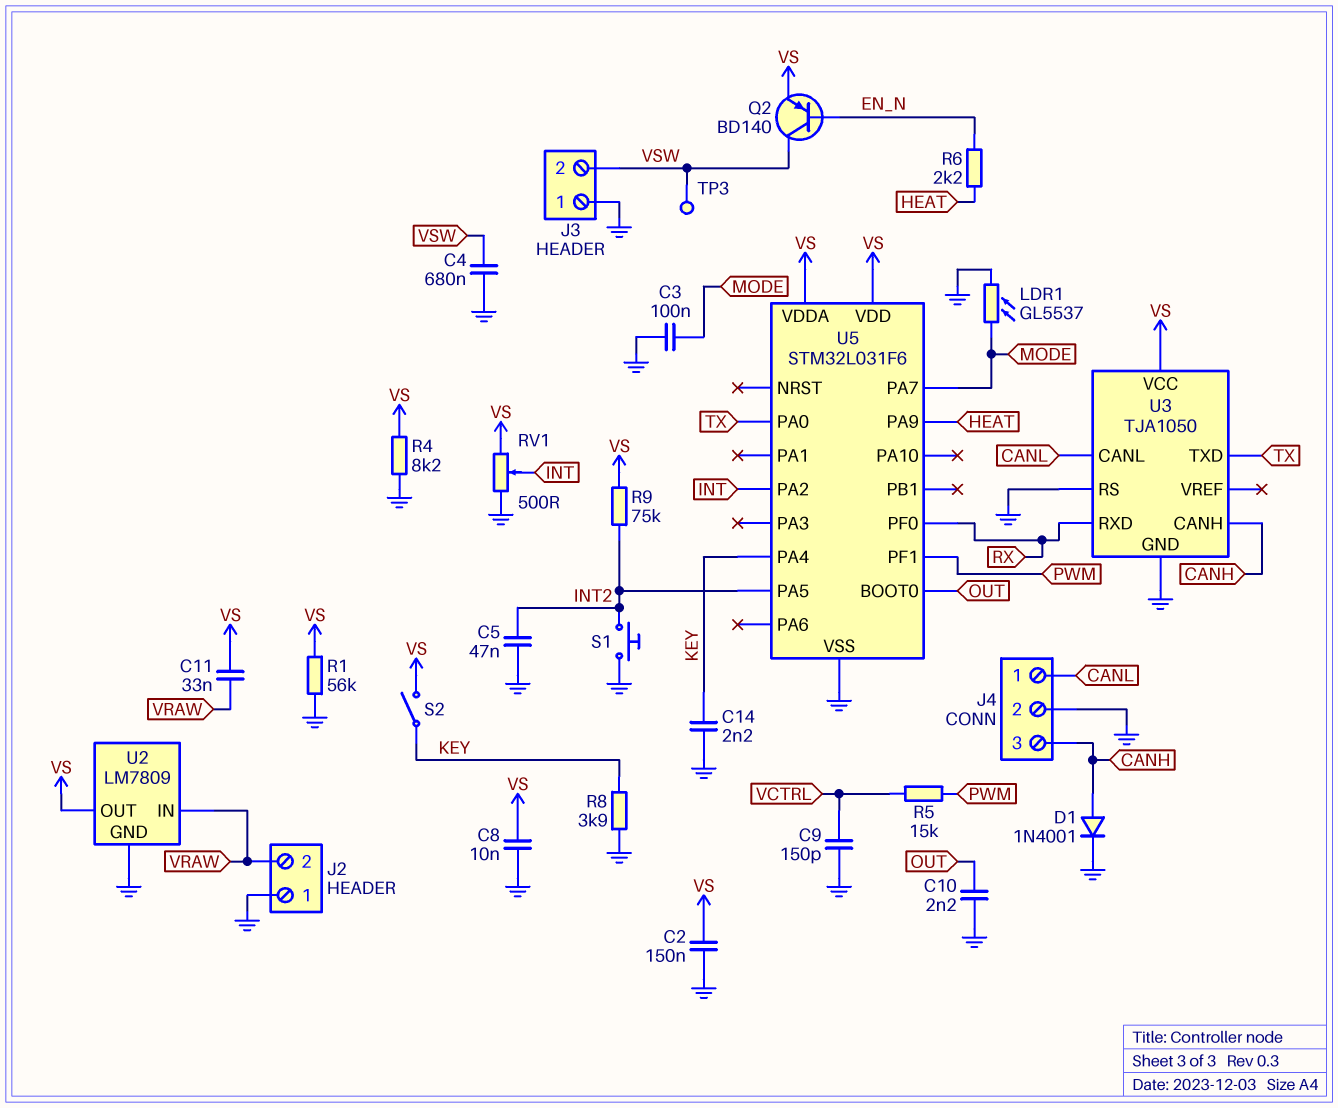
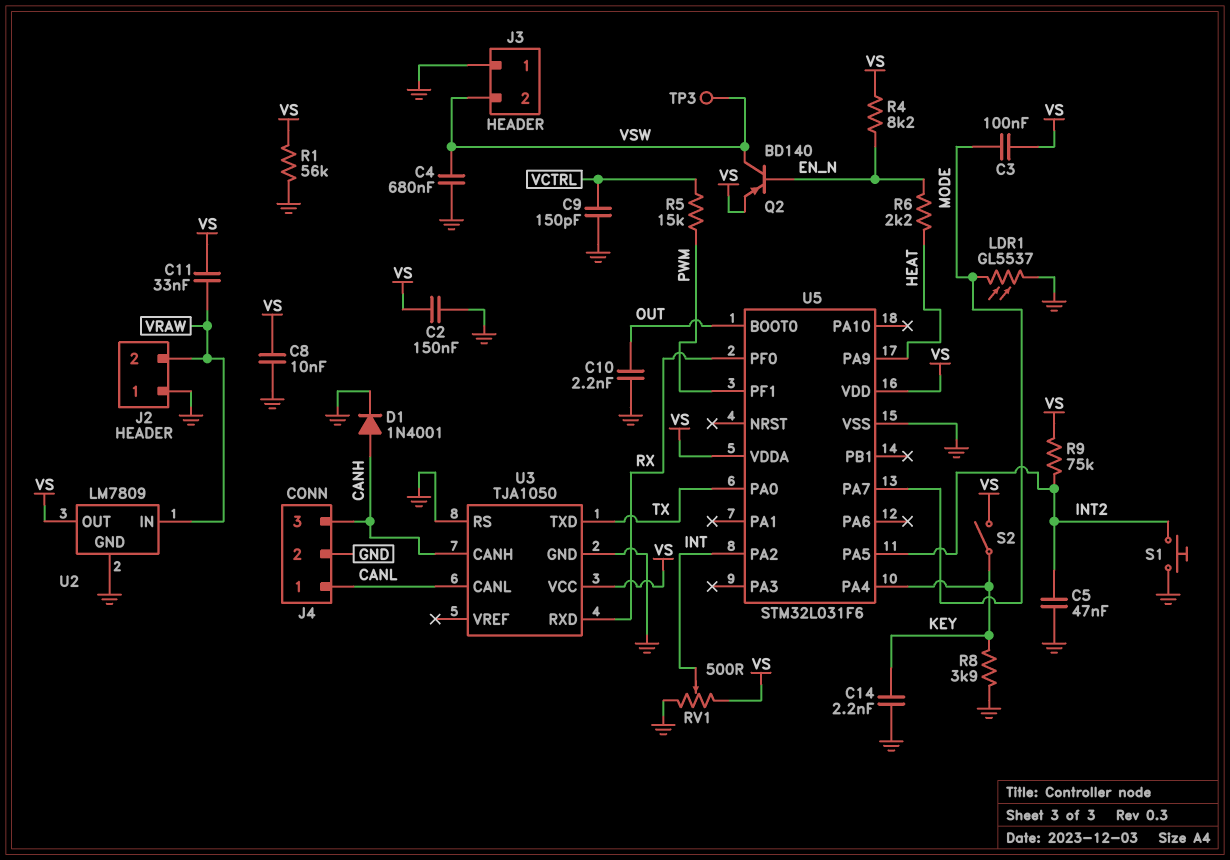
C3: 100nF (GND, MODE) -> 100nF (MODE, VS)
R4: 8.2k (GND, VS) -> 8.2k (EN_N, VS)

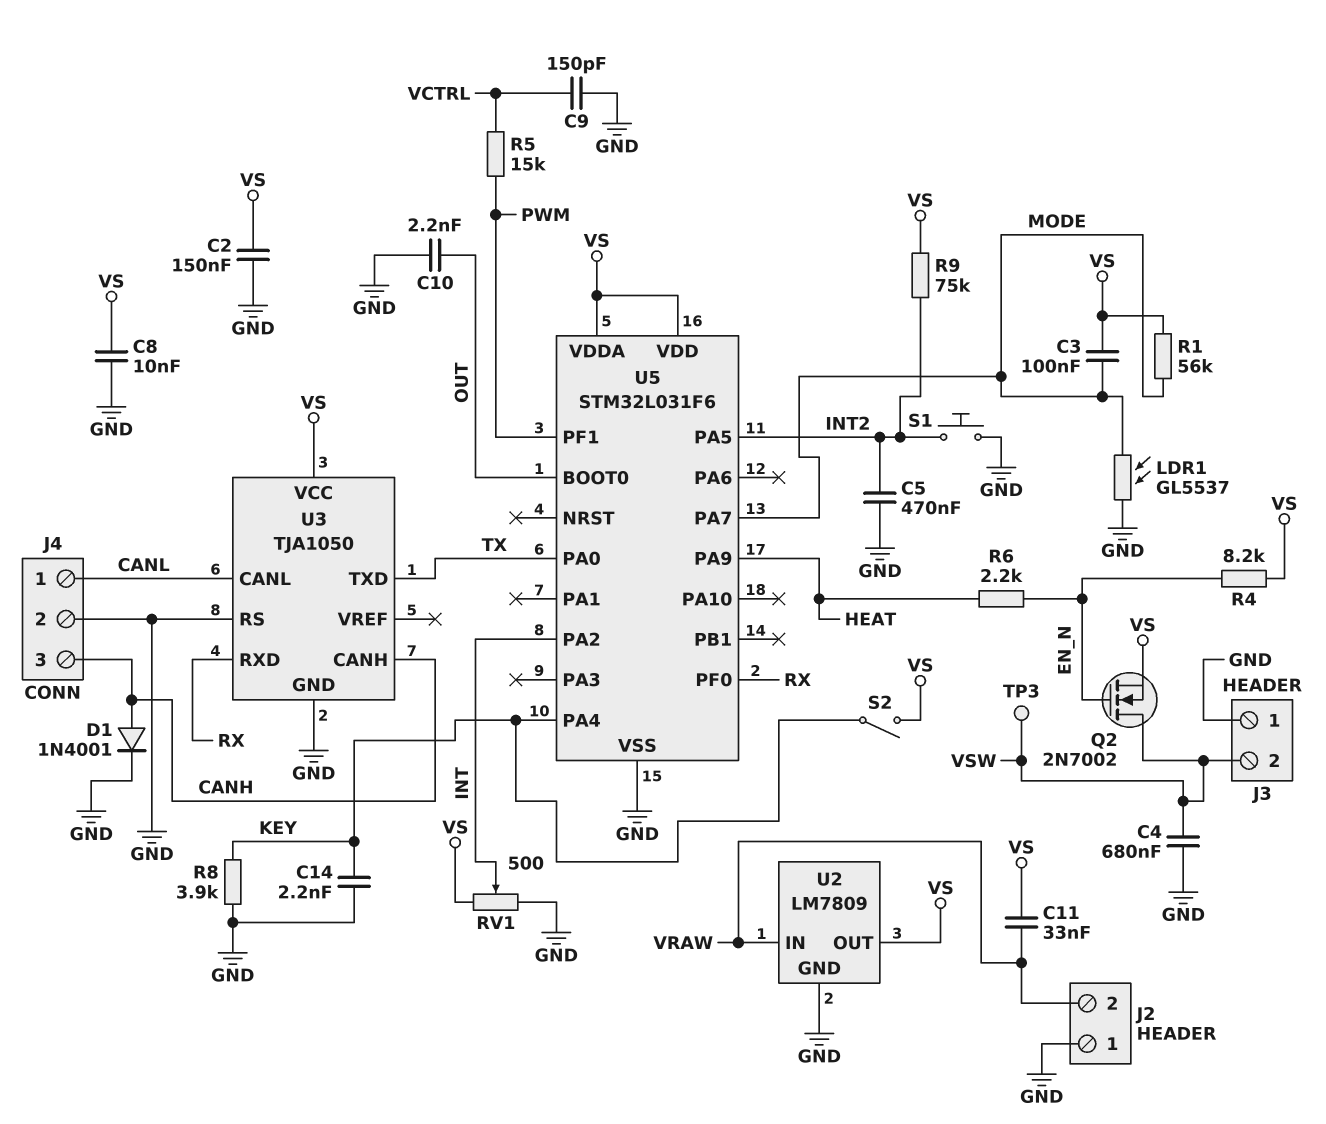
C5: 47nF (GND, INT2) -> 470nF (GND, INT2)
Q2: PNP BD140 (B EN_N, C VSW, E VS) -> NMOS 2N7002 (G EN_N, D VSW, S VS)
R1: 56k (GND, VS) -> 56k (MODE, VS)

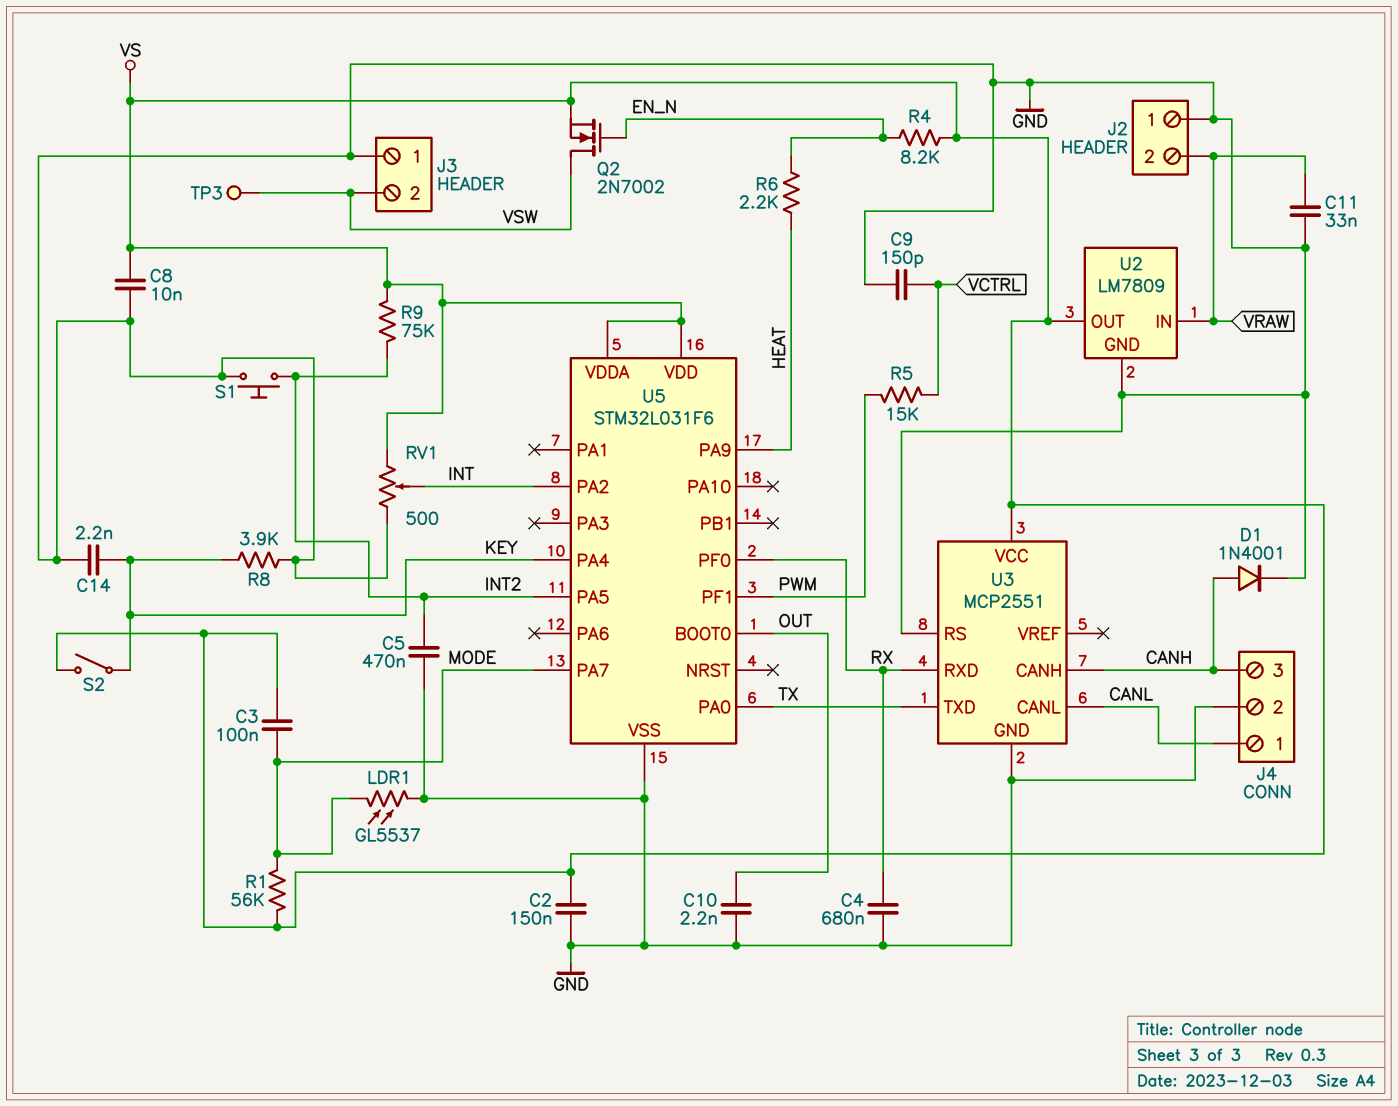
C4: 680nF (GND, VSW) -> 680nF (GND, RX)
C11: 33nF (VRAW, VS) -> 33nF (GND, VRAW)
U3: TJA1050 -> MCP2551

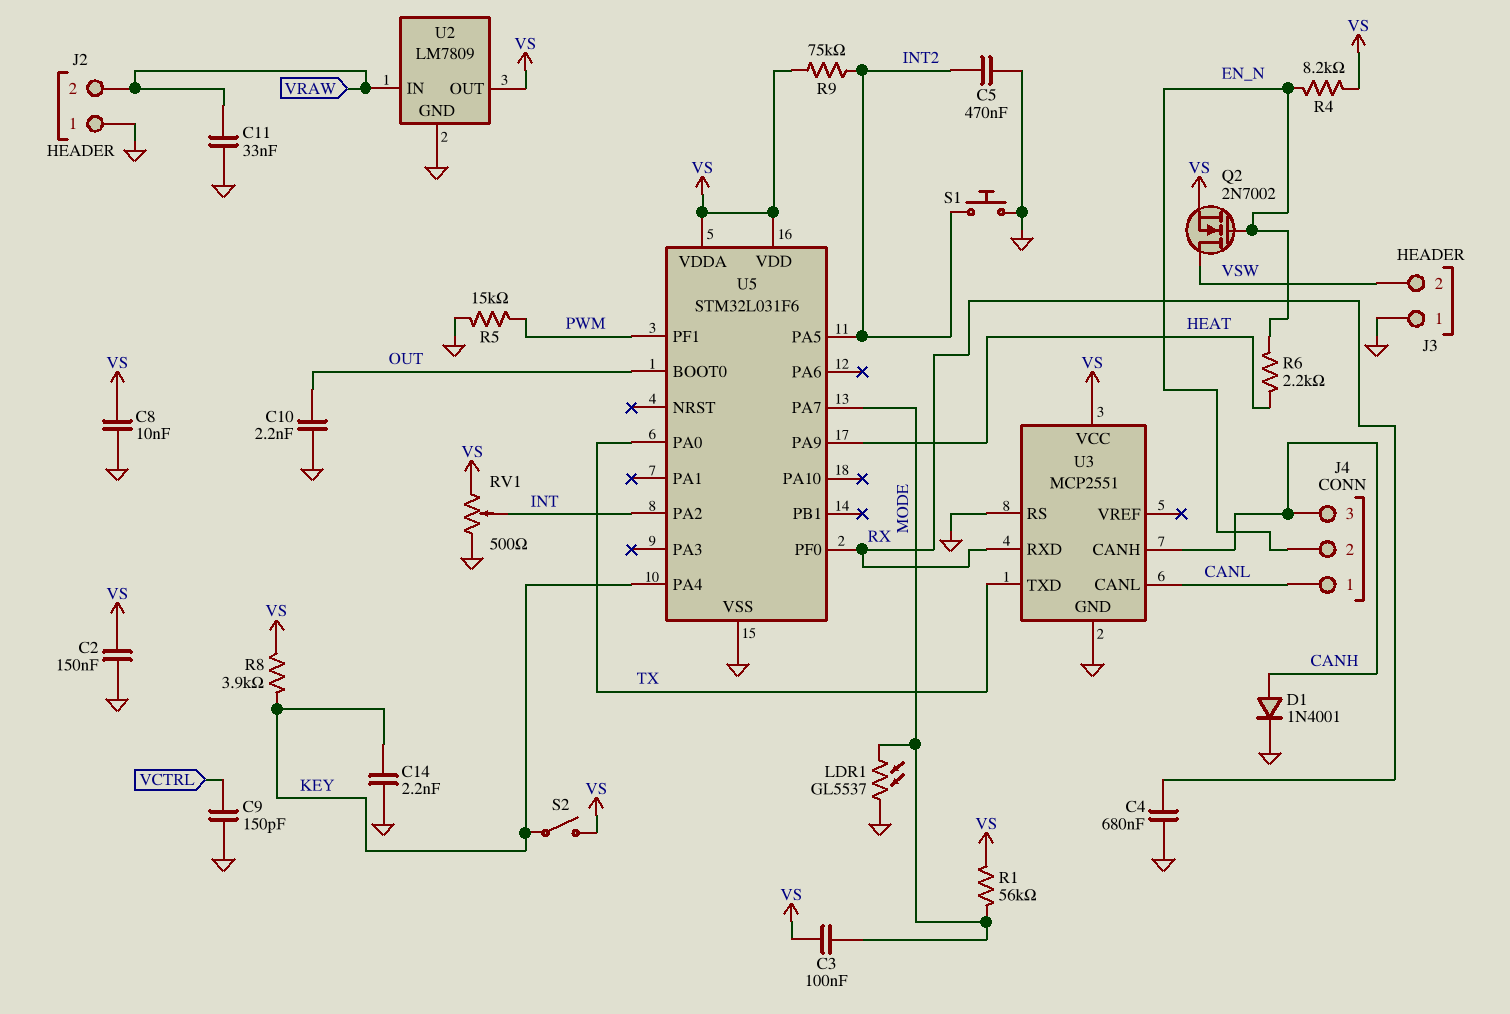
J4 pin 2: GND -> EN_N
R5: 15k (PWM, VCTRL) -> 15k (GND, PWM)
R8: 3.9k (GND, KEY) -> 3.9k (KEY, VS)
TP3: test point (VSW) -> none

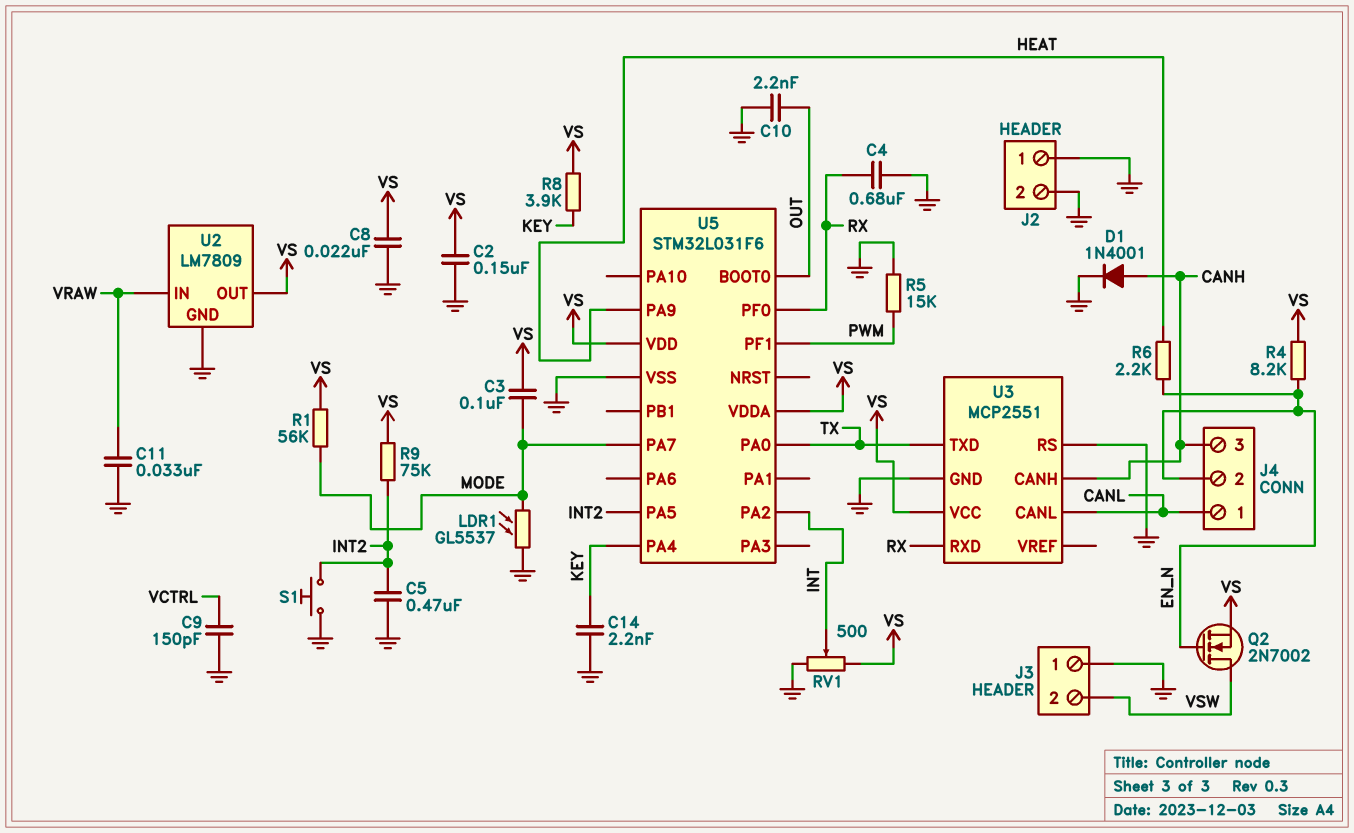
C8: 10nF (GND, VS) -> 22nF (GND, VS)
J2 pin 2: VRAW -> GND
S2: switch (KEY, VS) -> none

